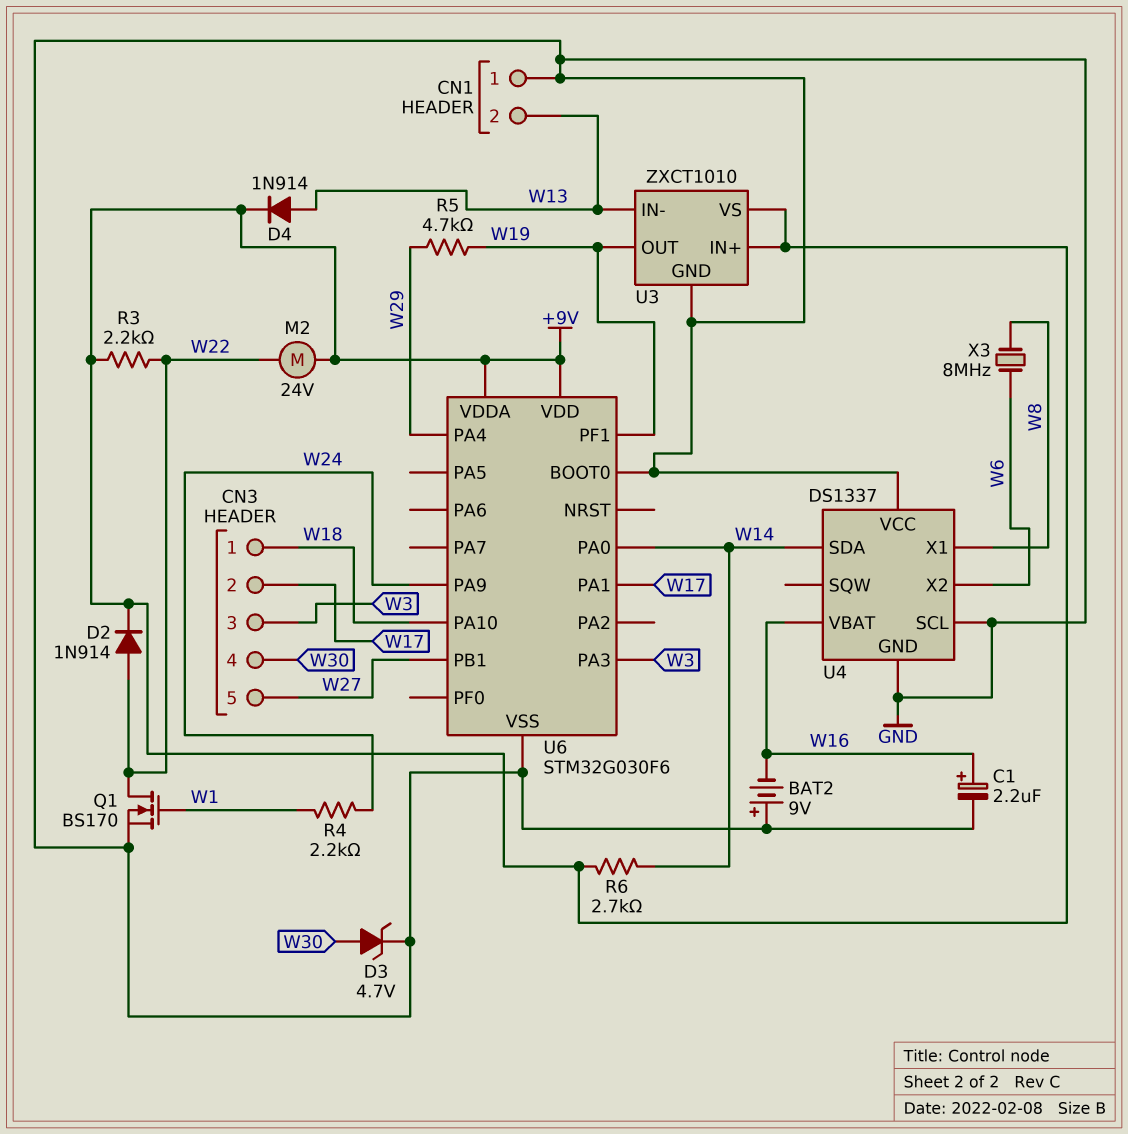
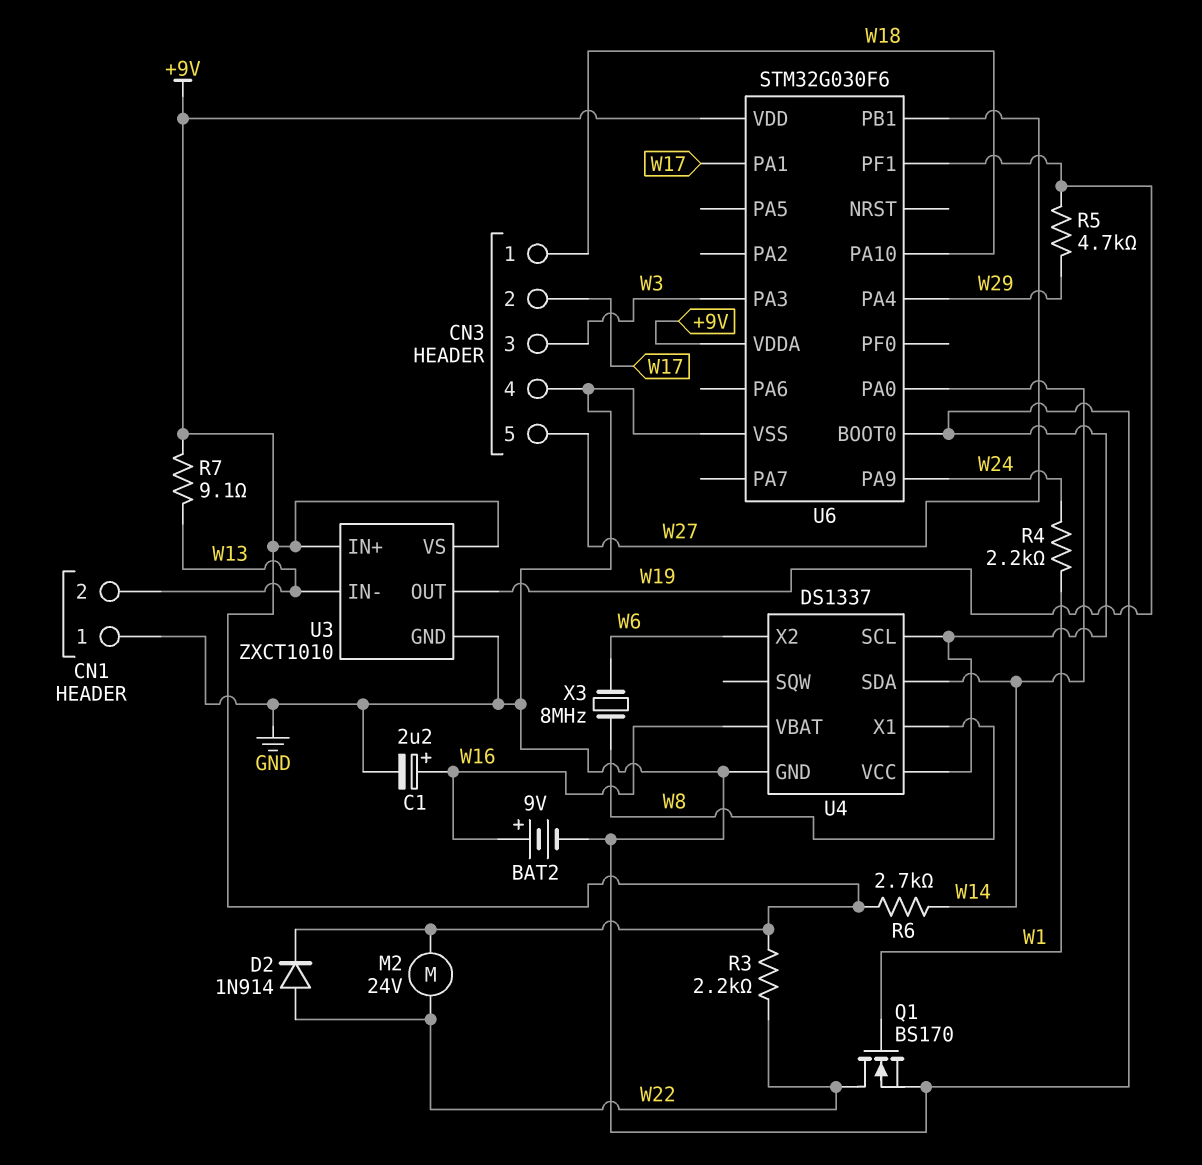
BAT2: 9V (plus GND, minus W16) -> 9V (plus W16, minus GND)
CN3 pin 4: W30 -> GND
D3: zener 4.7V (A W30, K GND) -> none
D4: diode 1N914 (A W13, K +9V) -> none
R7: none -> 9.1 (+9V, W13)

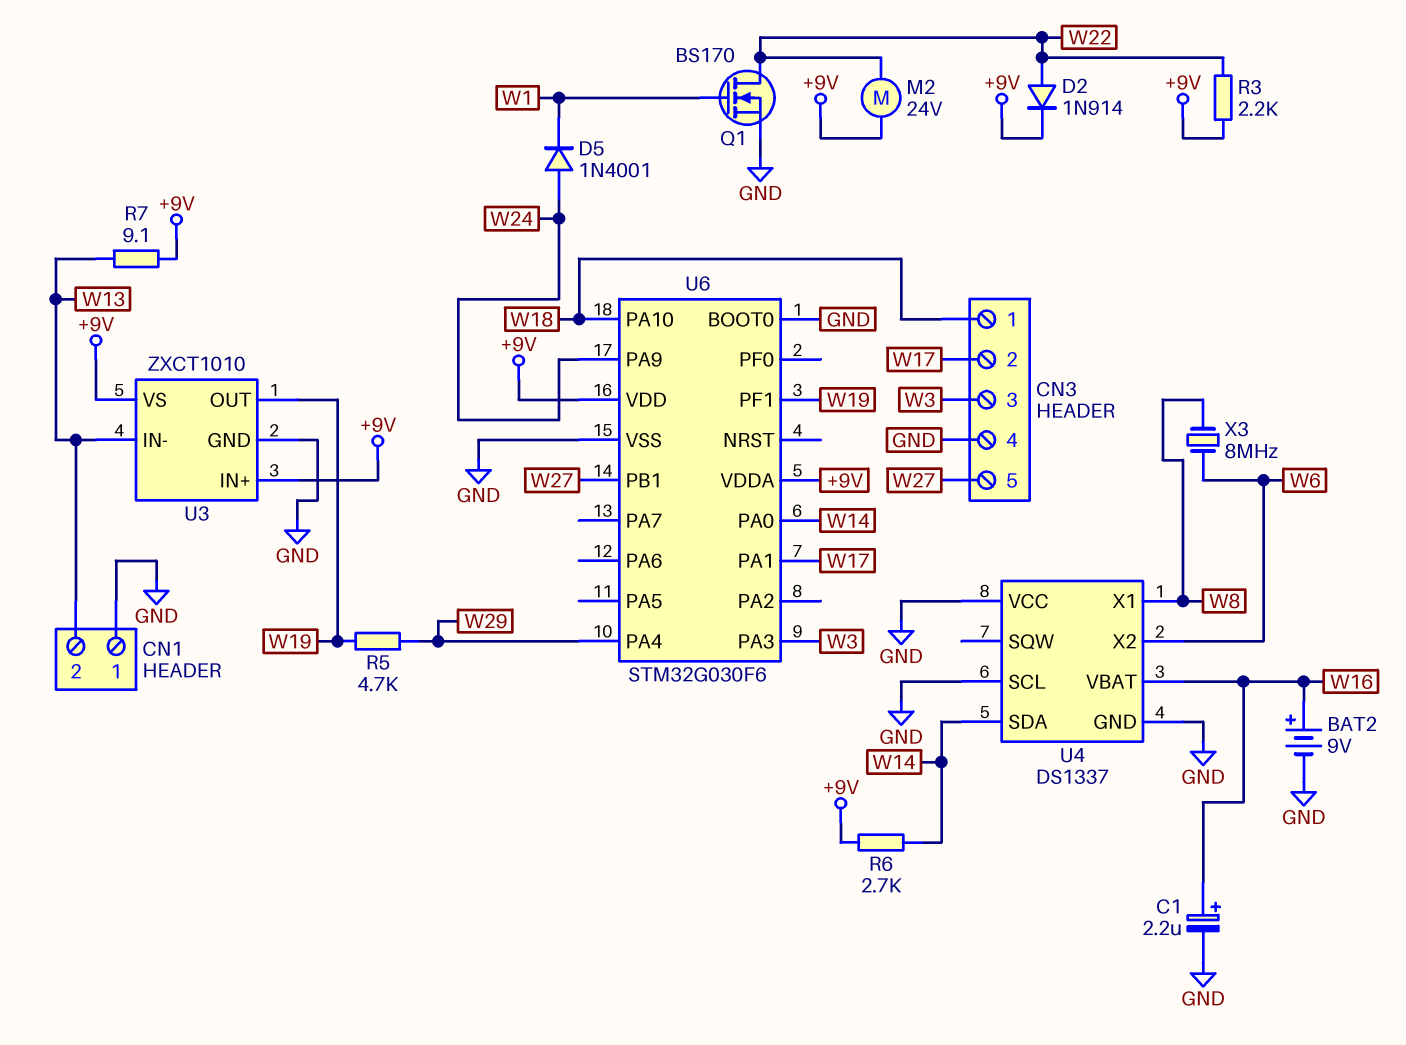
D5: none -> diode 1N4001 (A W24, K W1)
R4: 2.2k (W1, W24) -> none

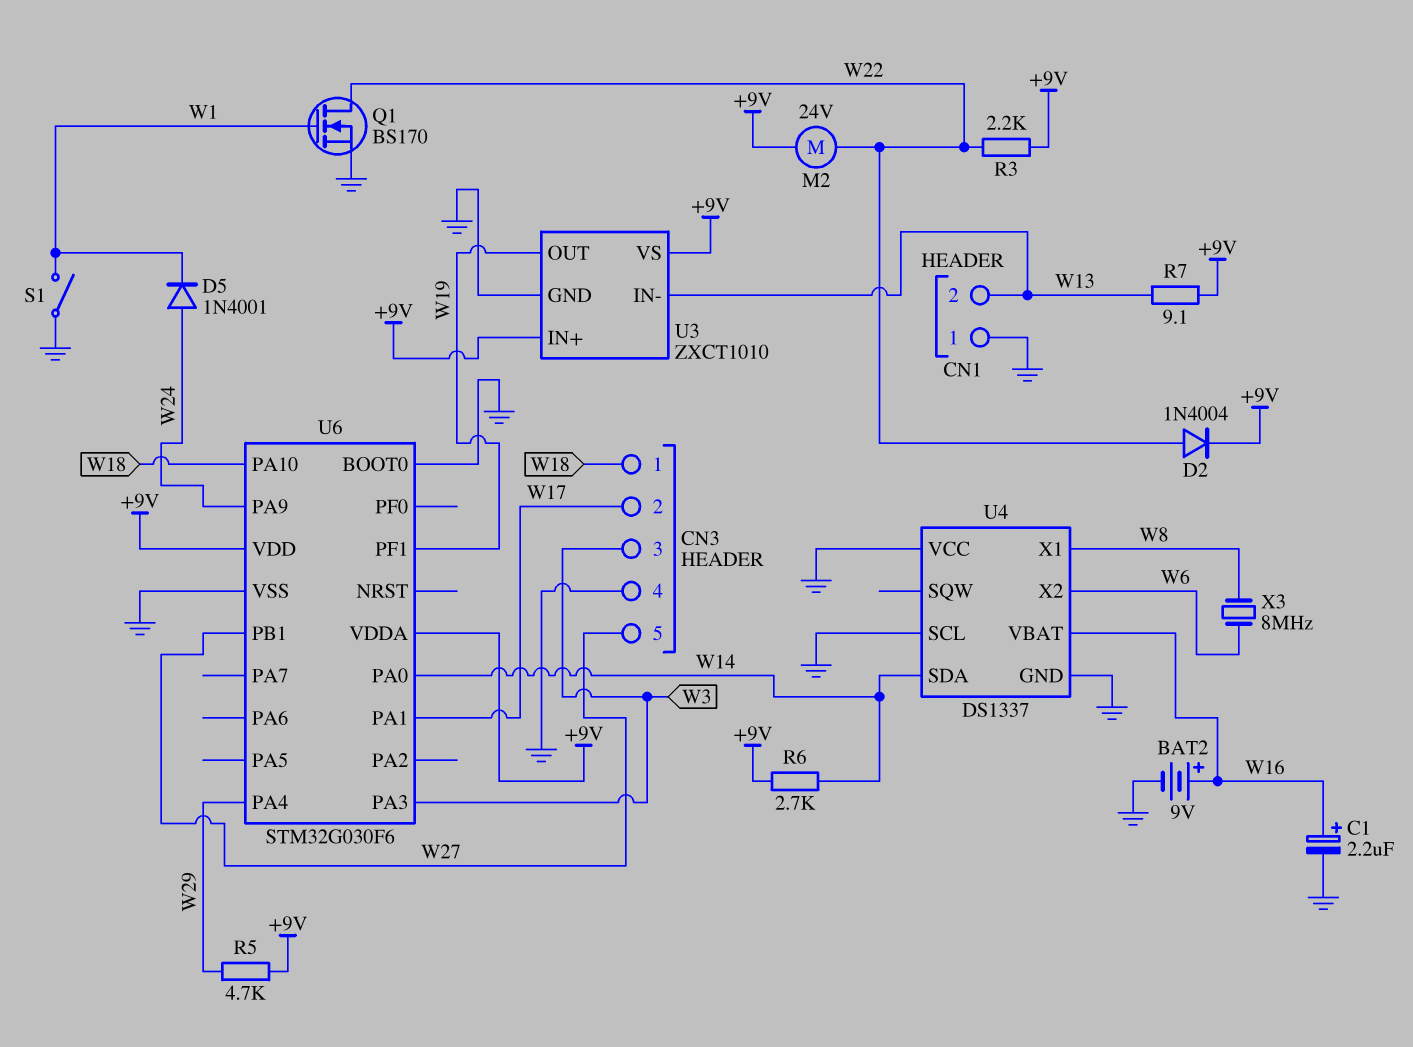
D2: diode 1N914 (A W22, K +9V) -> diode 1N4004 (A W22, K +9V)
R5: 4.7k (W19, W29) -> 4.7k (+9V, W29)
S1: none -> switch (GND, W1)

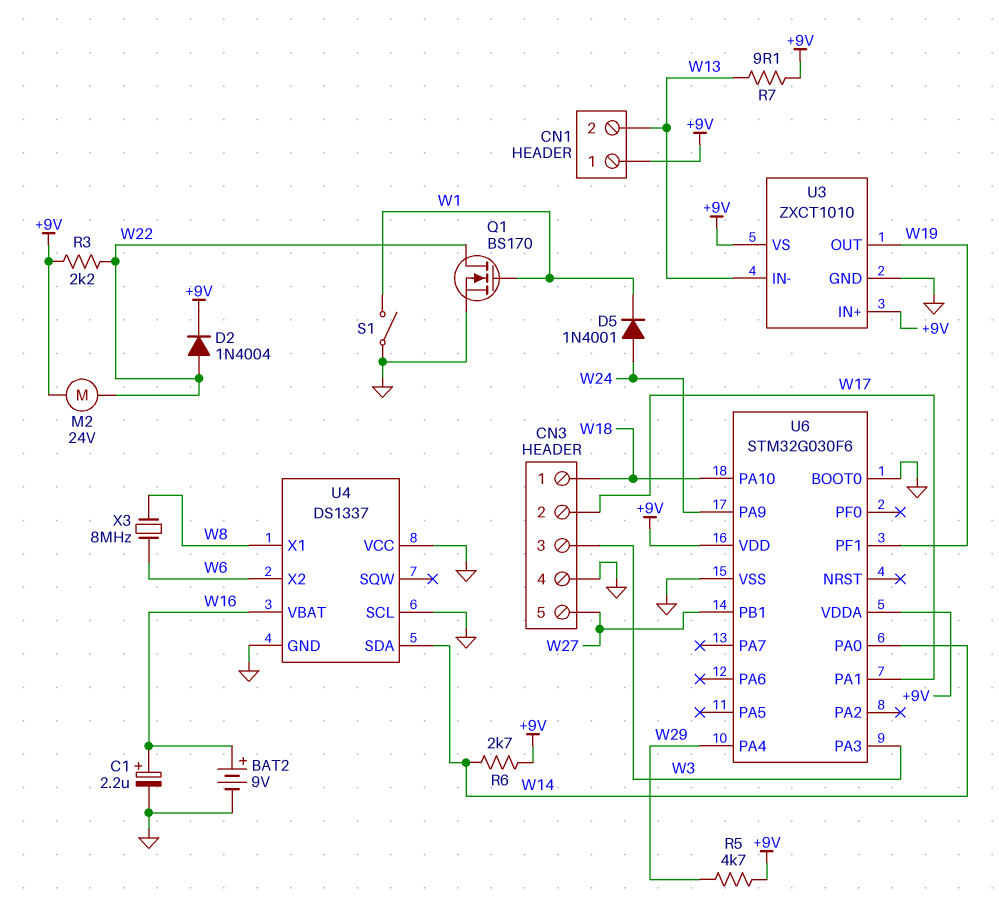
CN1 pin 1: GND -> +9V

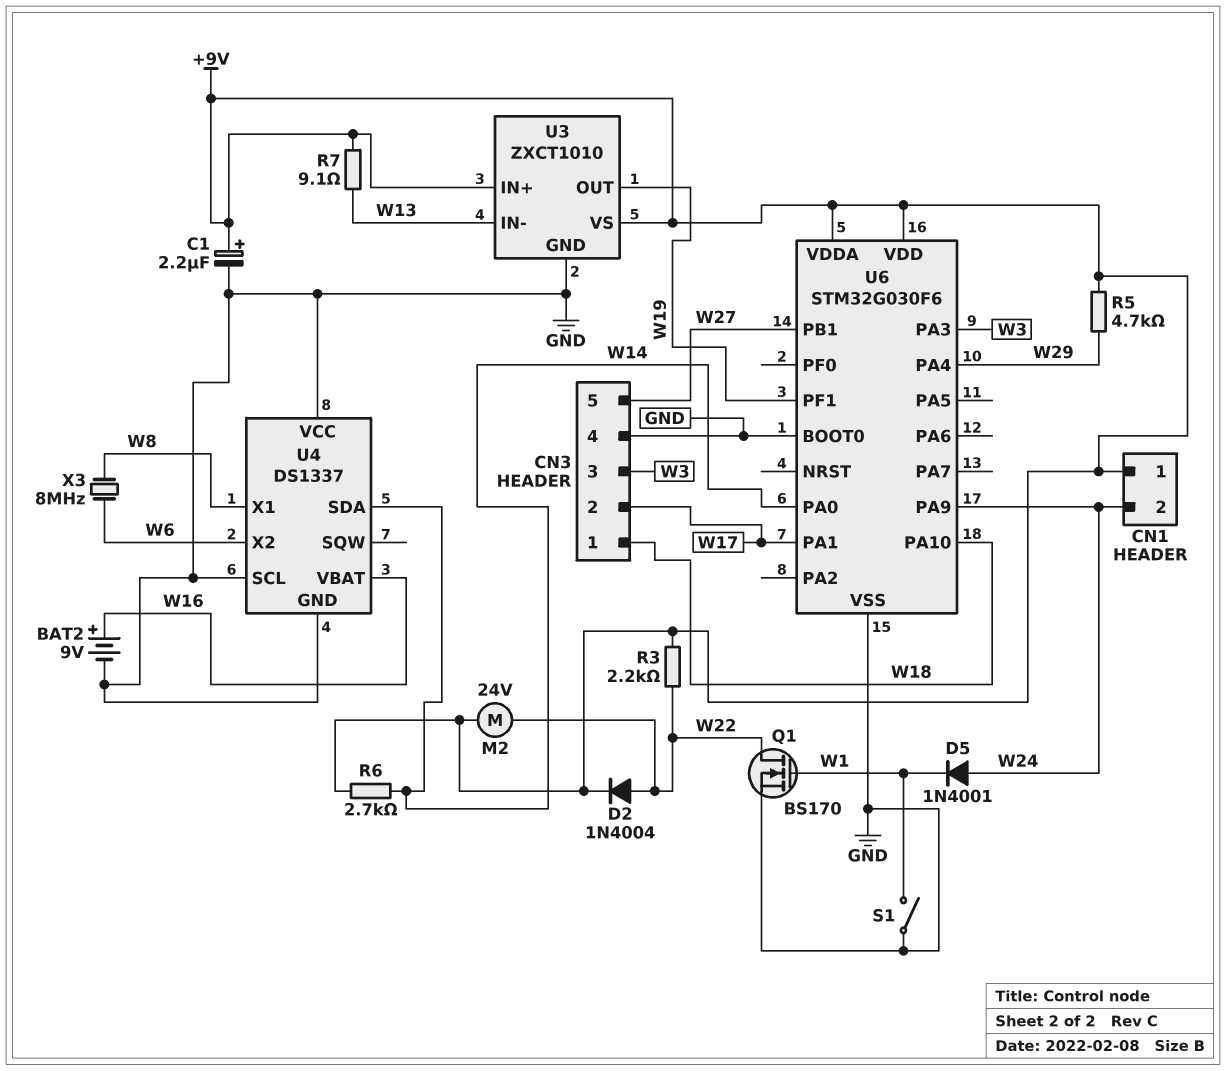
C1: 2.2uF (plus W16, minus GND) -> 2.2uF (plus +9V, minus GND)
CN1 pin 2: W13 -> W24

